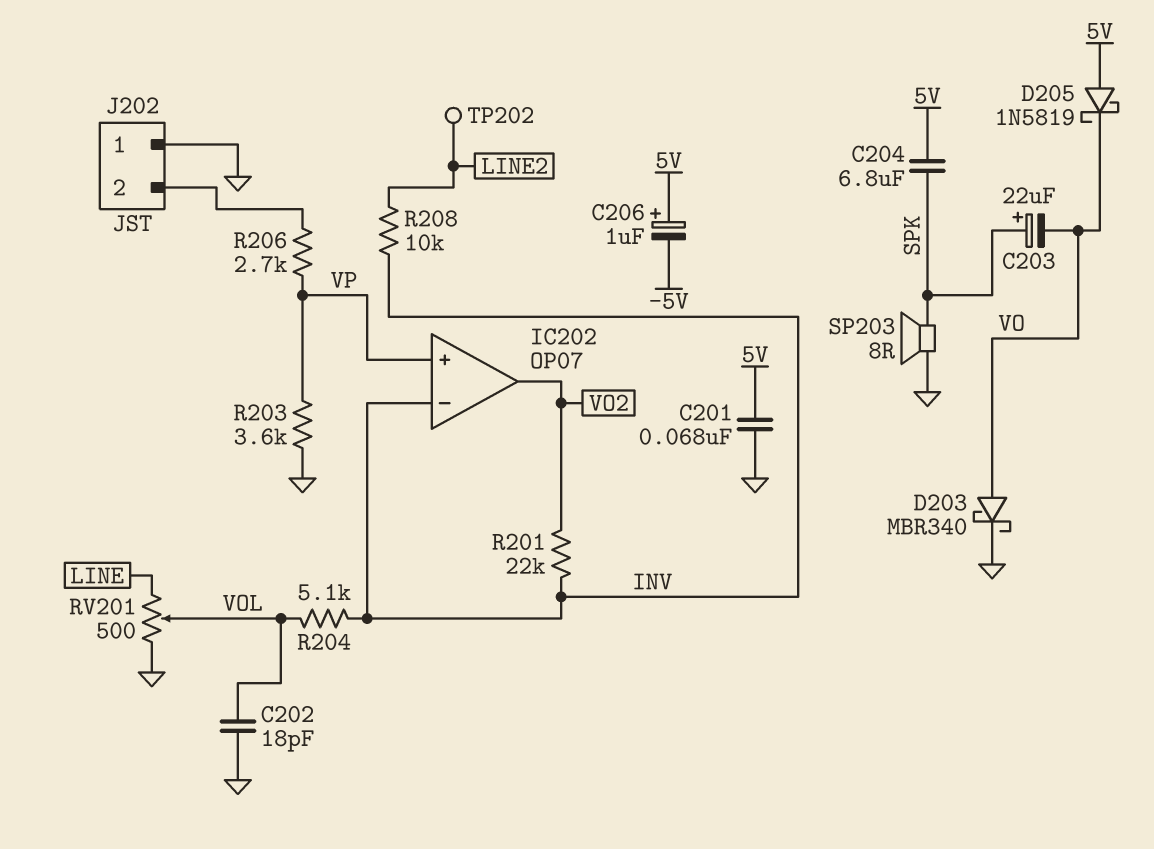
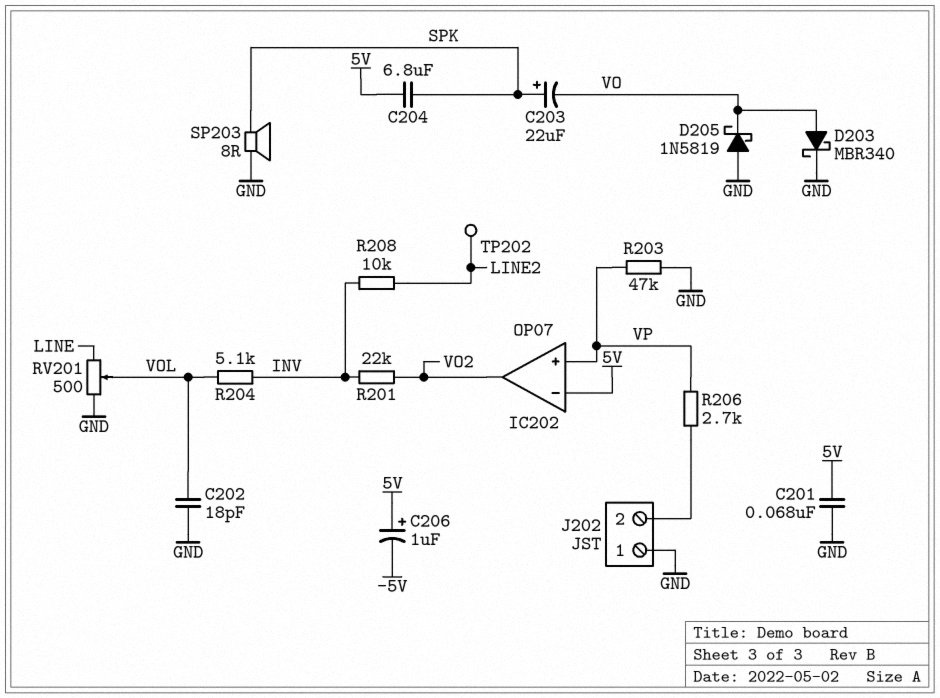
D205: schottky 1N5819 (A 5V, K VO) -> schottky 1N5819 (A GND, K VO)
IC202 pin in-: INV -> 5V
R203: 3.6k (GND, VP) -> 47k (GND, VP)

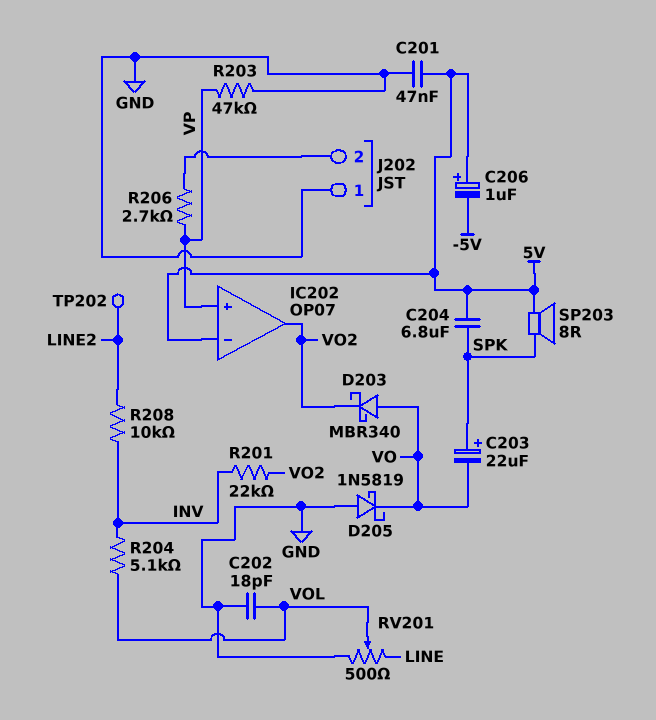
C201: 68nF (5V, GND) -> 47nF (5V, GND)
D203: schottky MBR340 (A VO, K GND) -> schottky MBR340 (A VO, K VO2)
SP203: speaker 8R (GND, SPK) -> speaker 8R (5V, SPK)

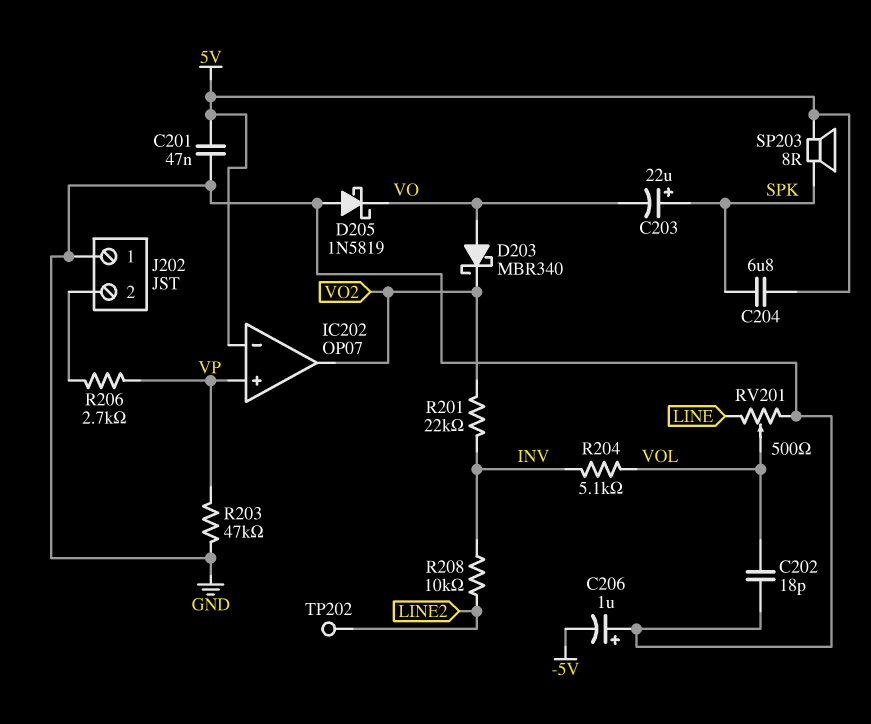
C206: 1uF (plus 5V, minus -5V) -> 1uF (plus GND, minus -5V)

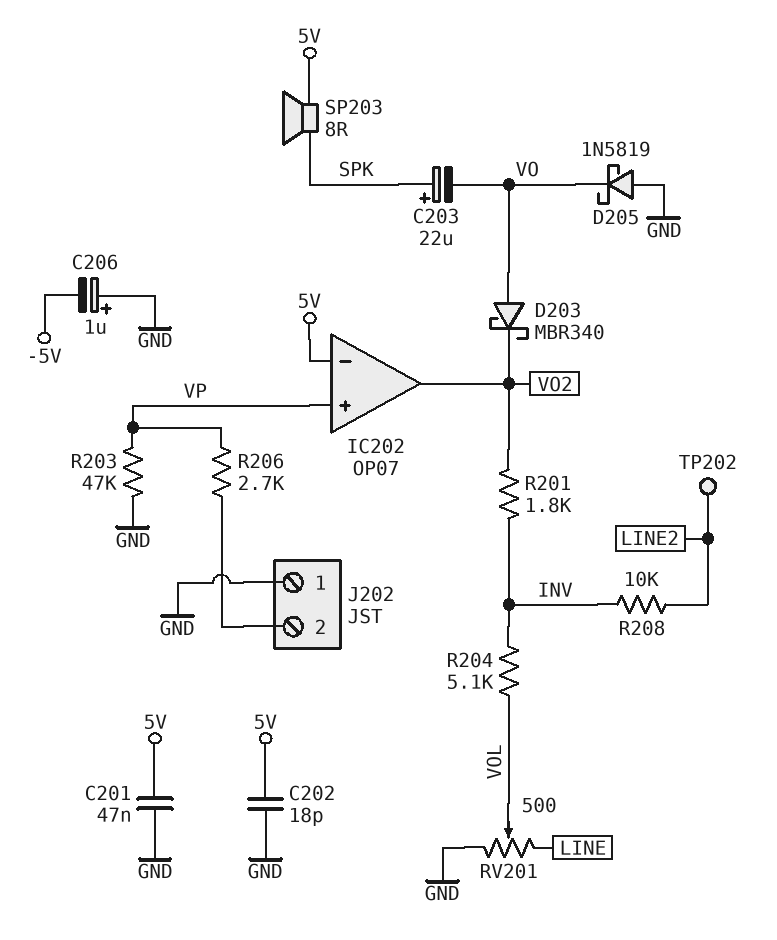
C202: 18pF (GND, VOL) -> 18pF (5V, GND)
C204: 6.8uF (5V, SPK) -> none
R201: 22k (INV, VO2) -> 1.8k (INV, VO2)

